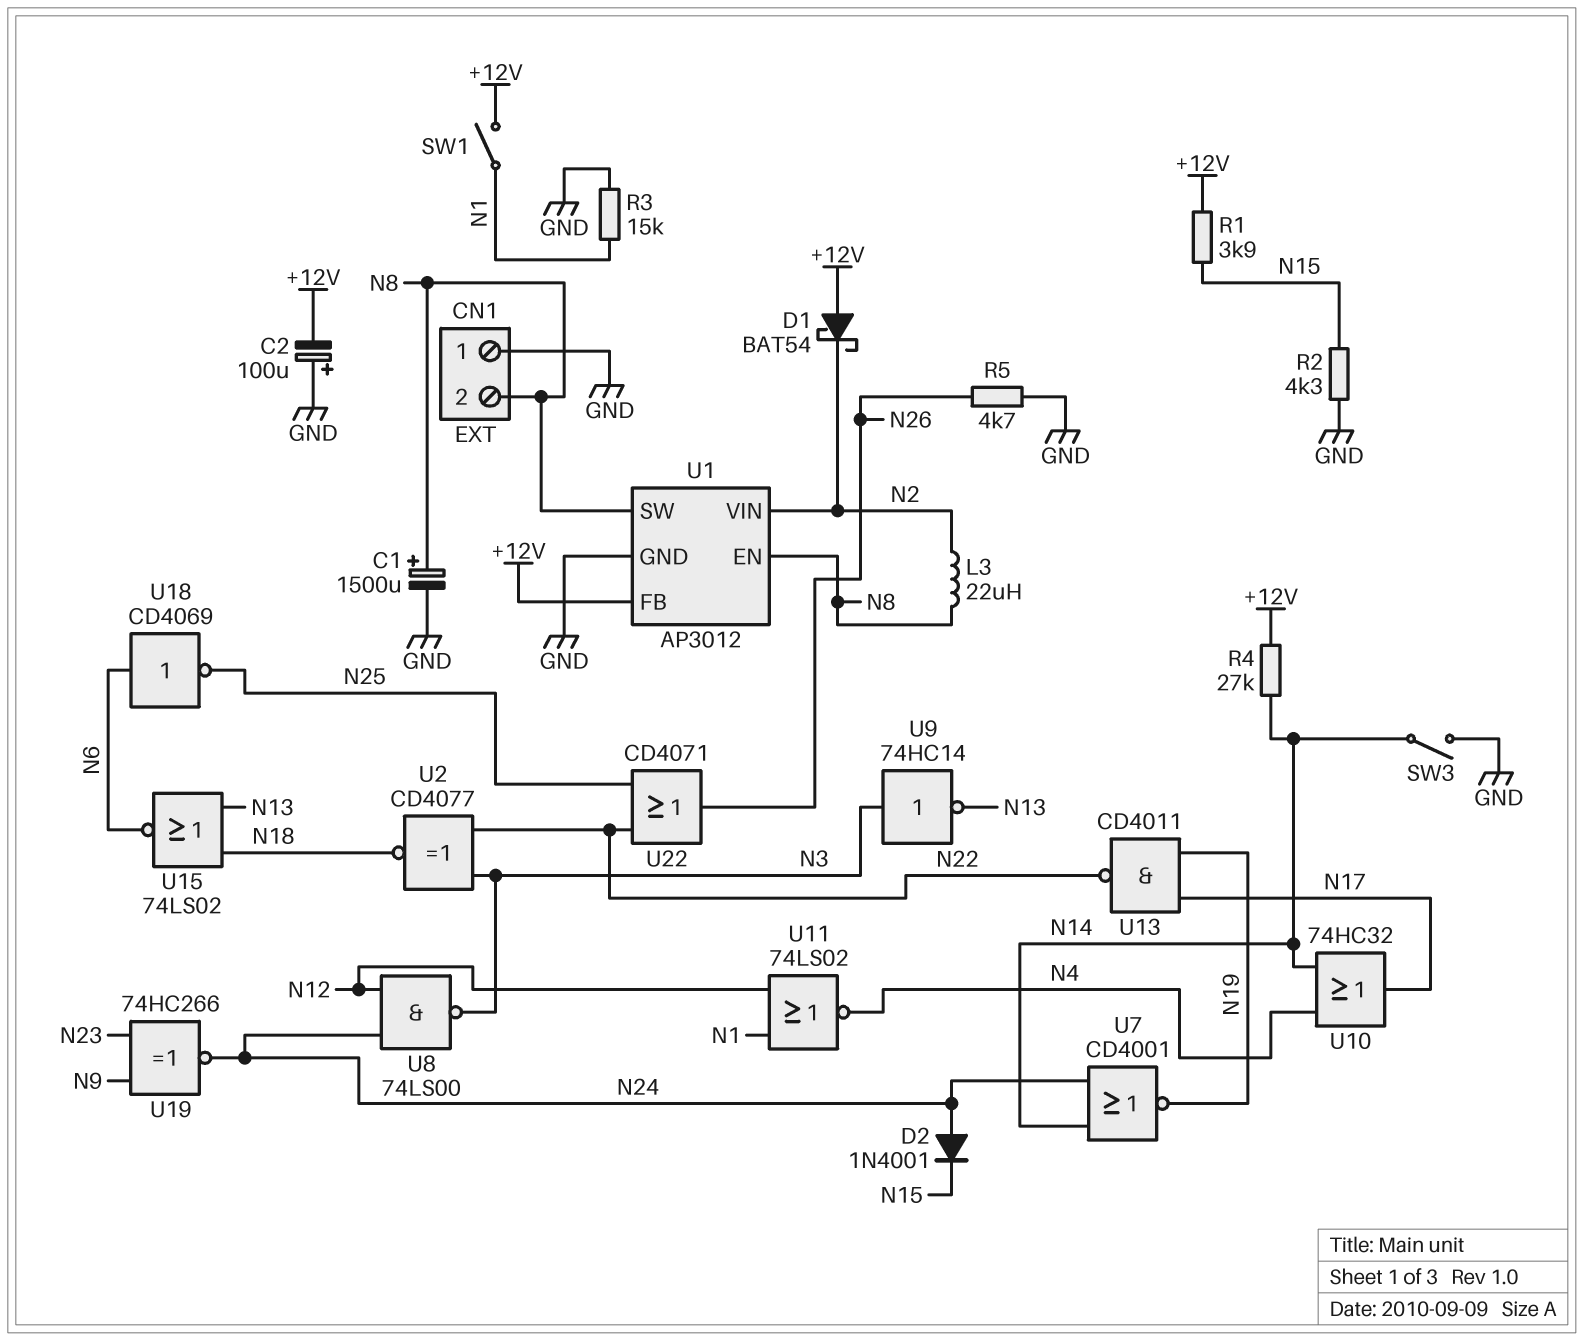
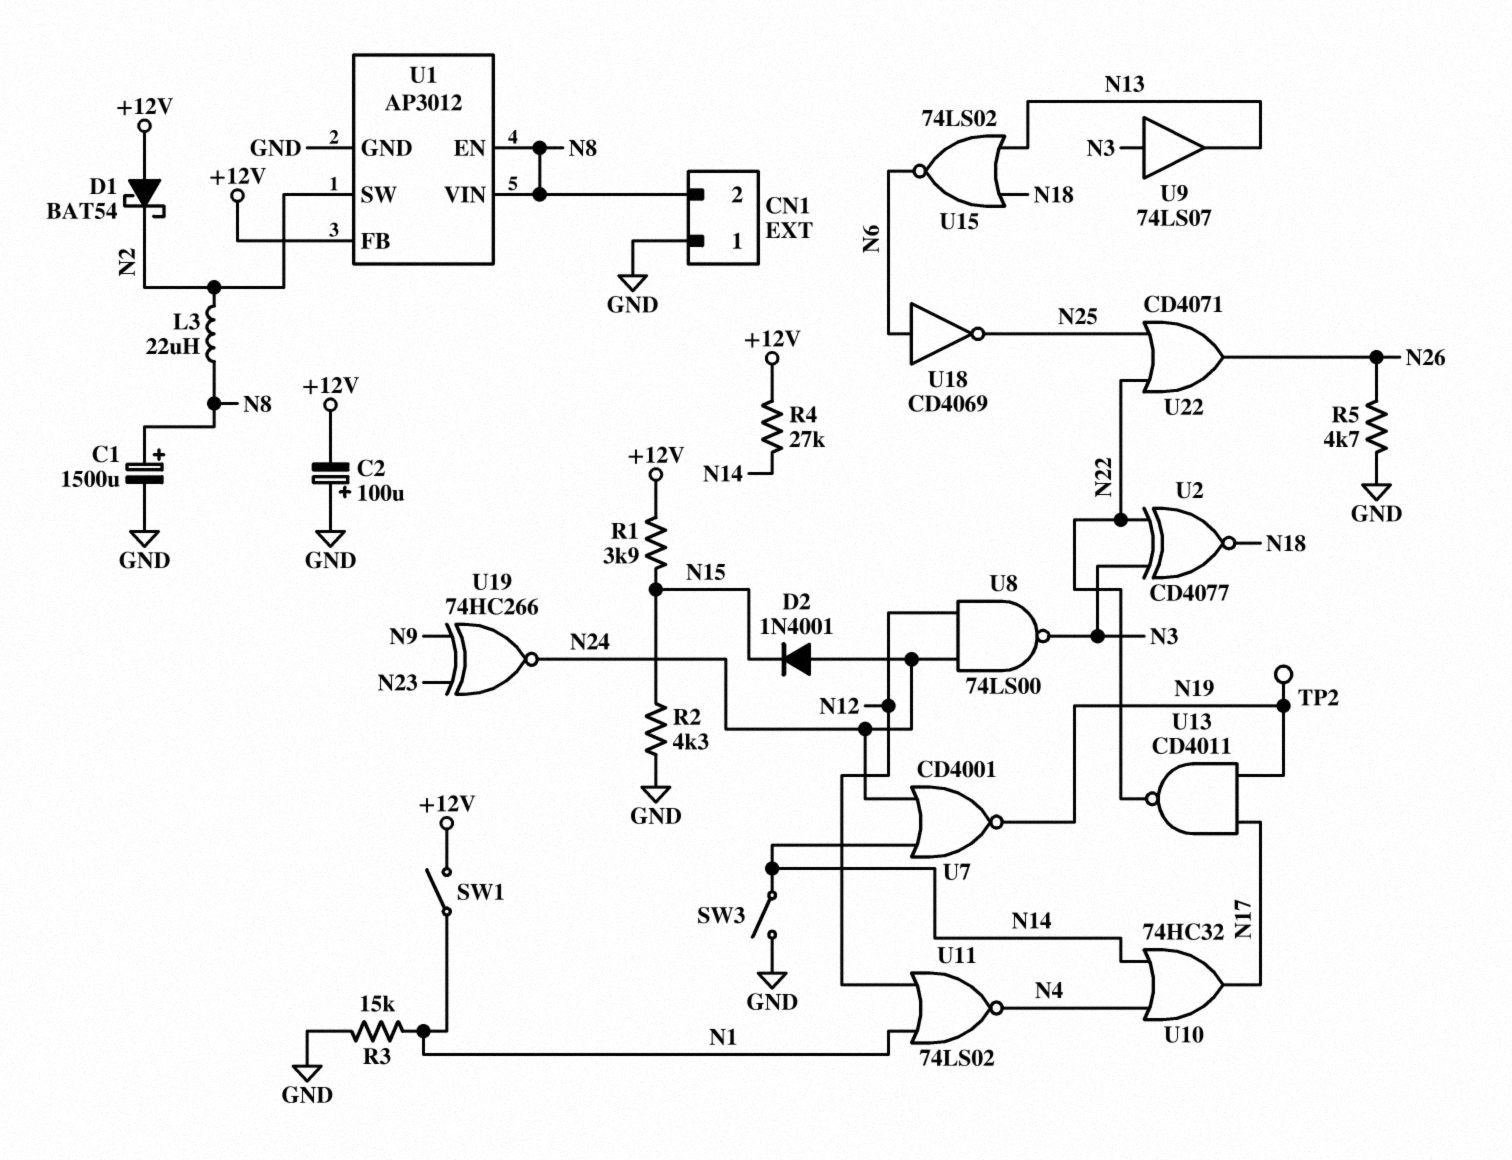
TP2: none -> test point (N19)
U1 pin SW: N8 -> N2
U1 pin VIN: N2 -> N8
U9: NOT 74HC14 (in N3, out N13) -> buffer 74LS07 (in N3, out N13)

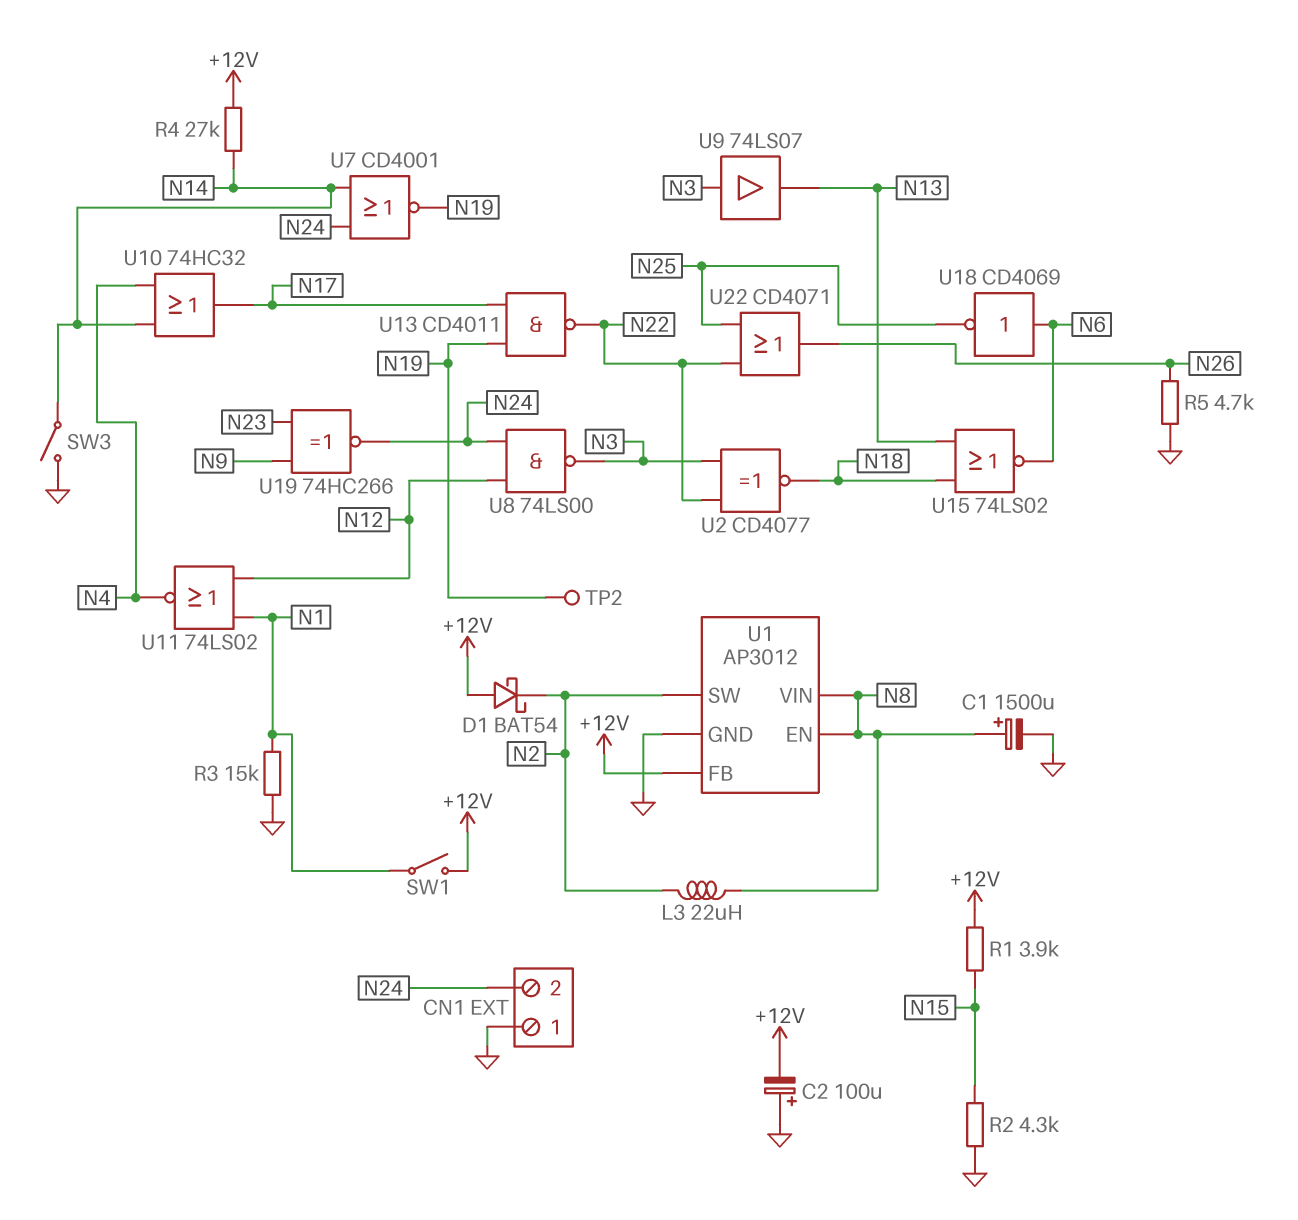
CN1 pin 2: N8 -> N24
D2: diode 1N4001 (A N24, K N15) -> none

